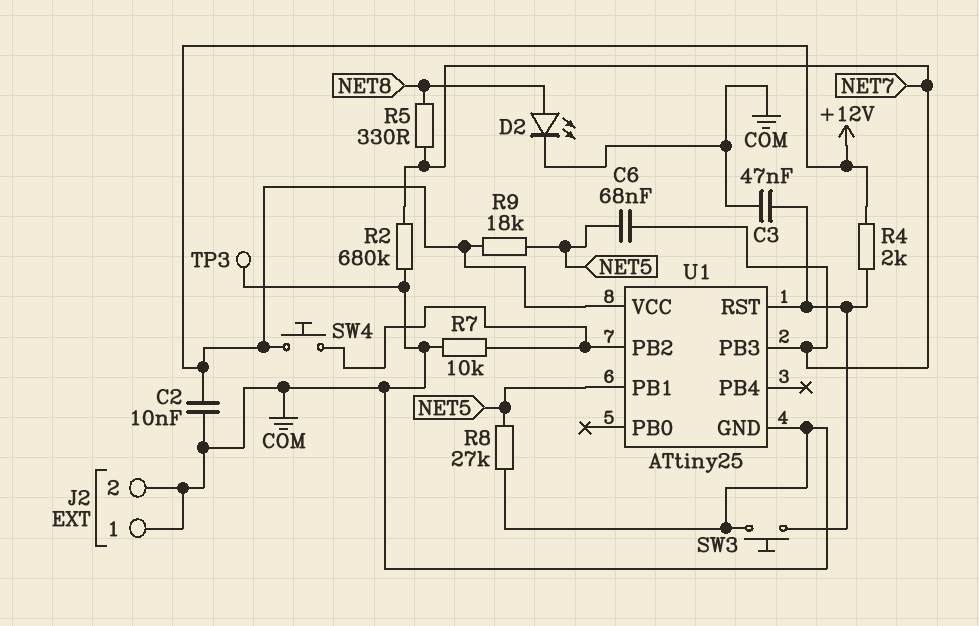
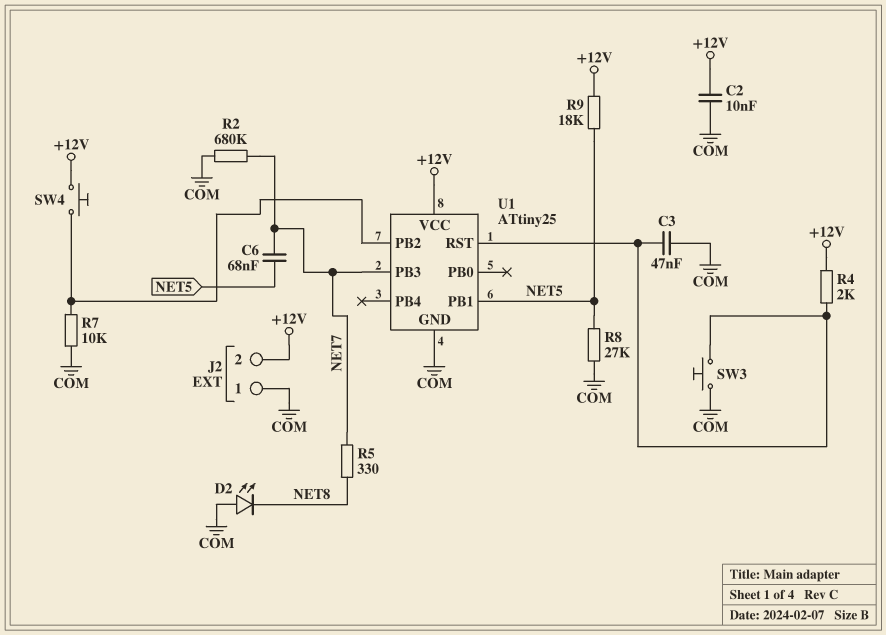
D2: LED (A NET8, K COM) -> LED (A COM, K NET8)
J2 pin 2: COM -> +12V
TP3: test point (COM) -> none

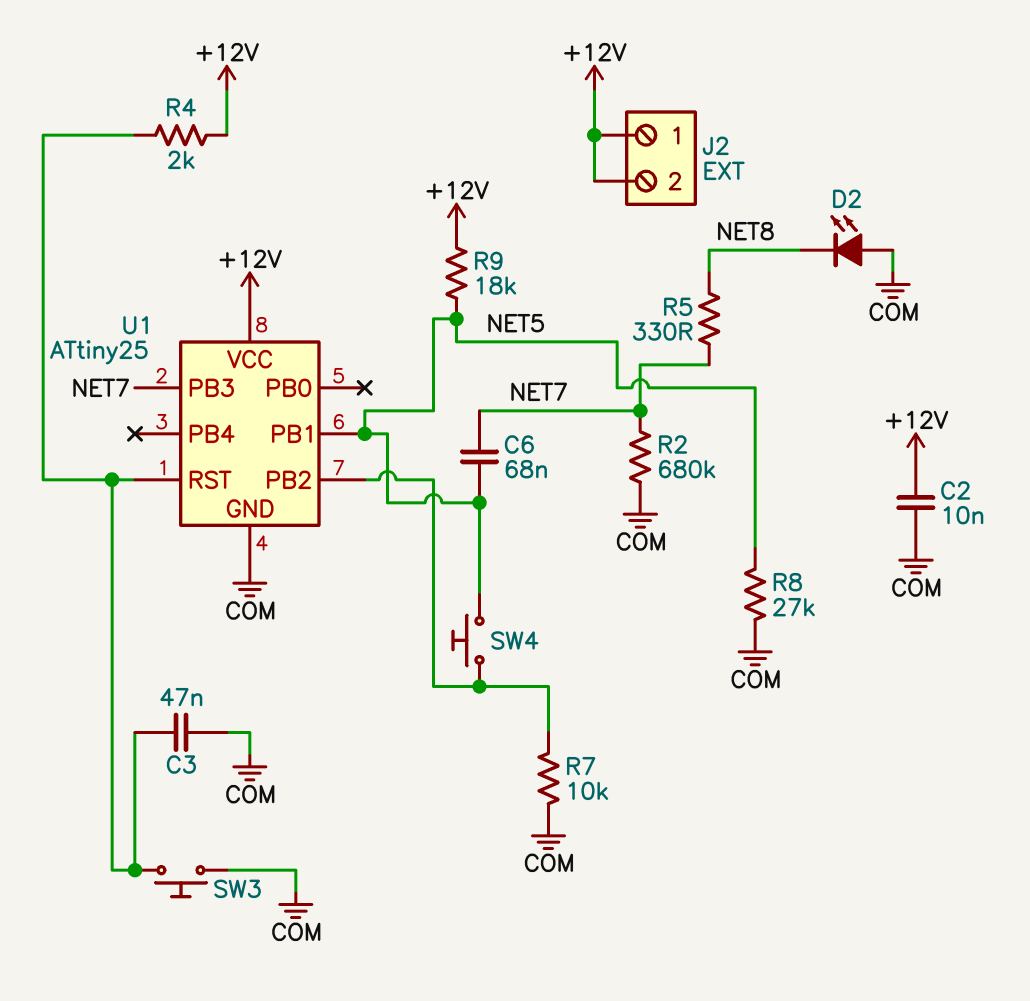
J2 pin 1: COM -> +12V
SW4: button (+12V, U1/PB2) -> button (NET5, U1/PB2)

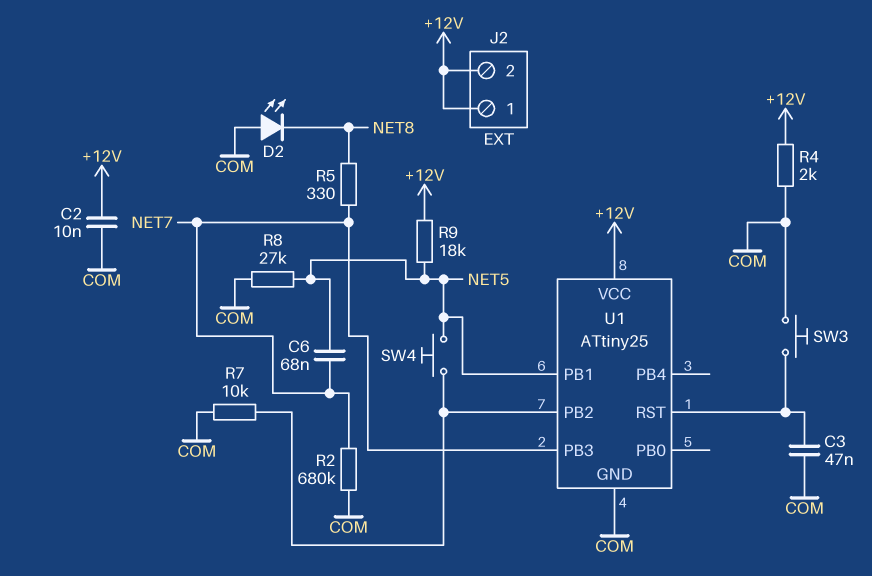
R4: 2k (+12V, U1/RST) -> 2k (+12V, COM)

